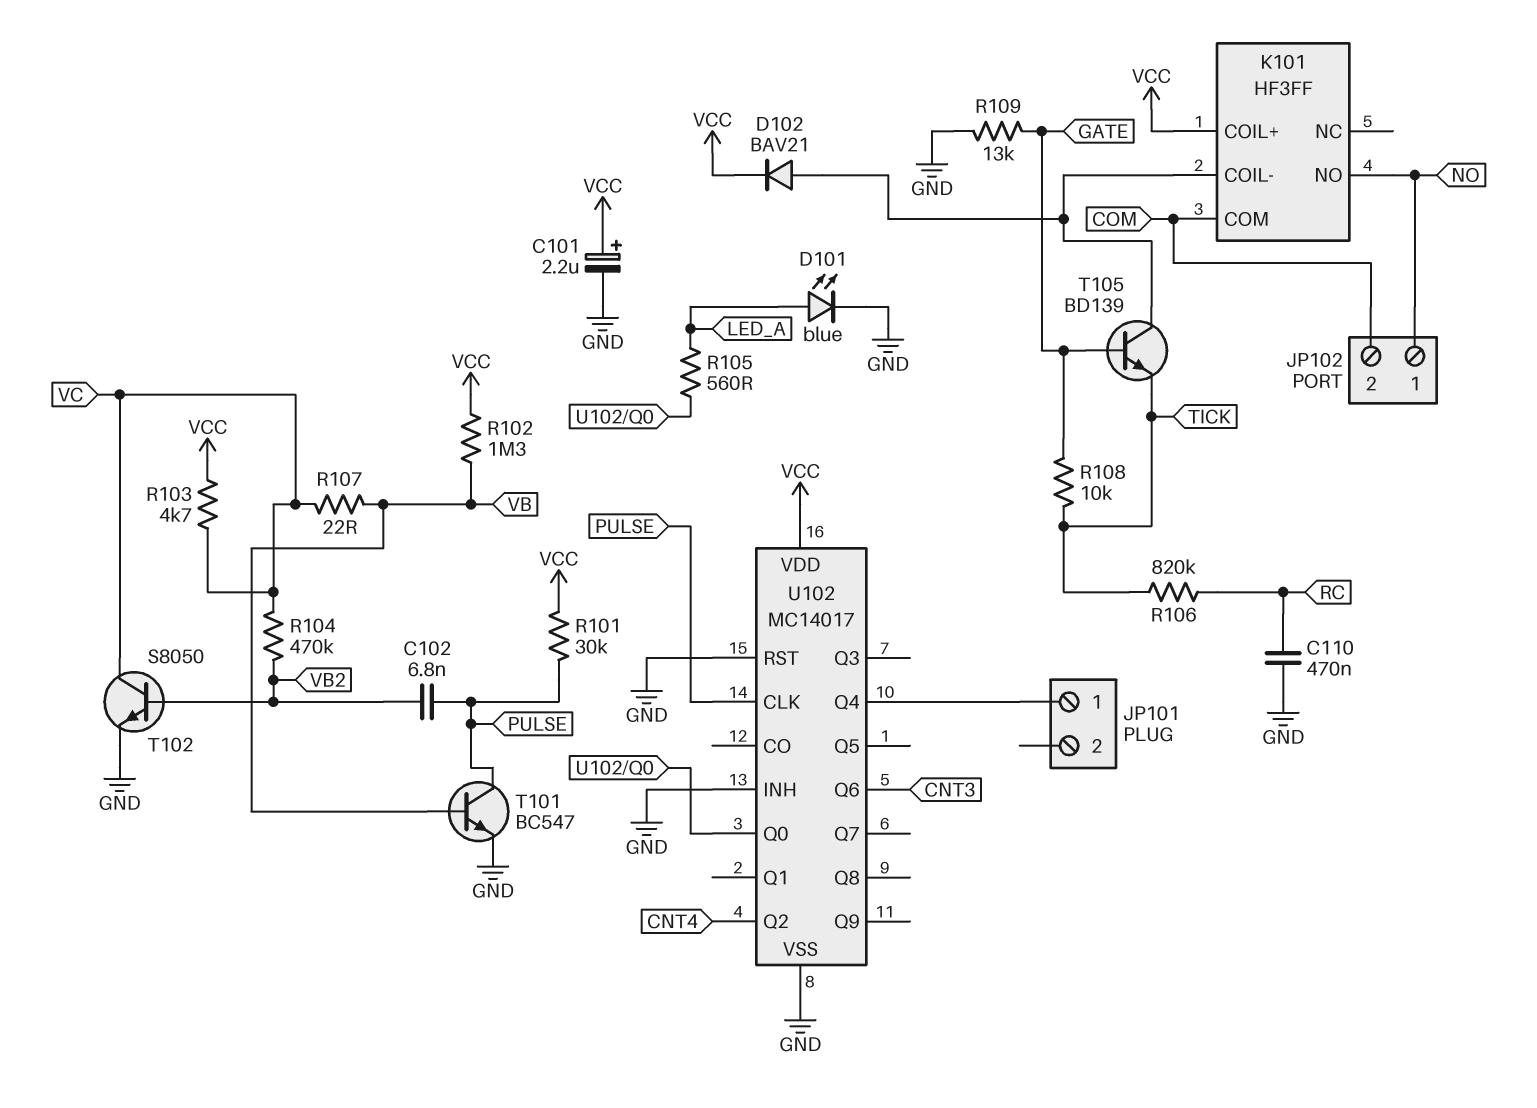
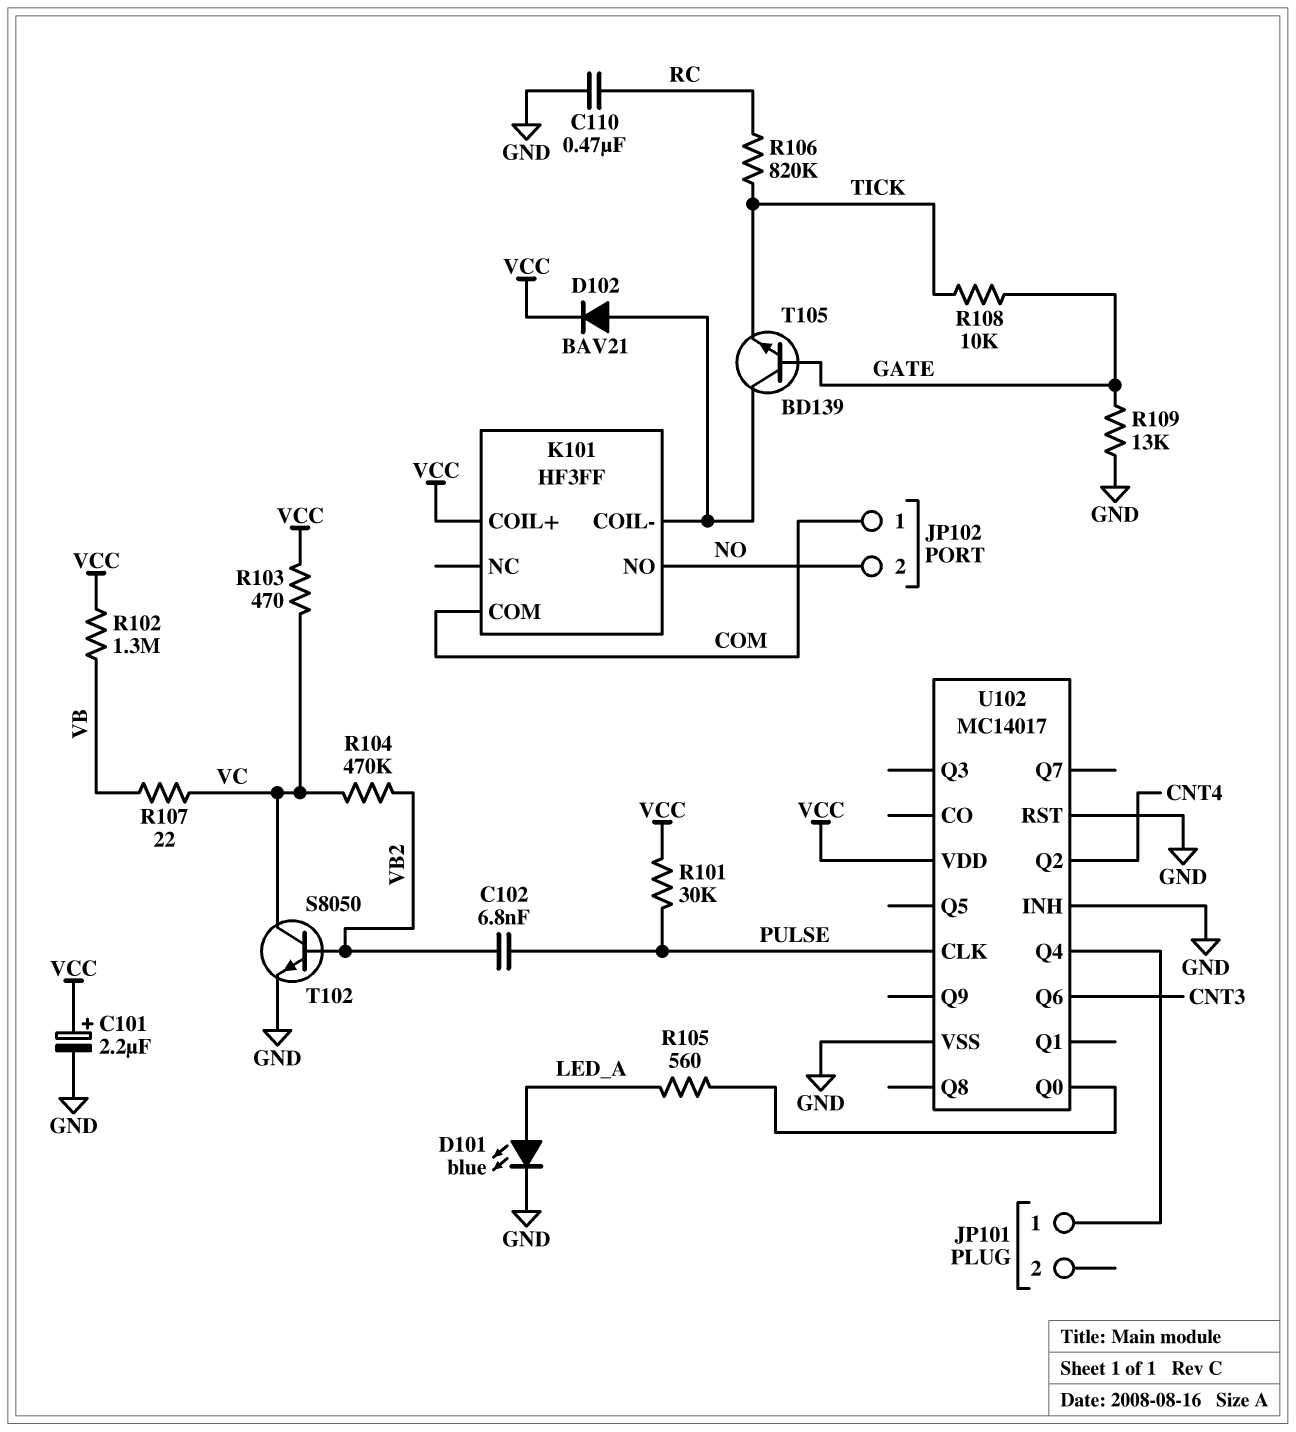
JP102 pin 1: NO -> COM
JP102 pin 2: COM -> NO
R103: 4.7k (VC, VCC) -> 470 (VC, VCC)
T101: NPN BC547 (B VB, C PULSE, E GND) -> none

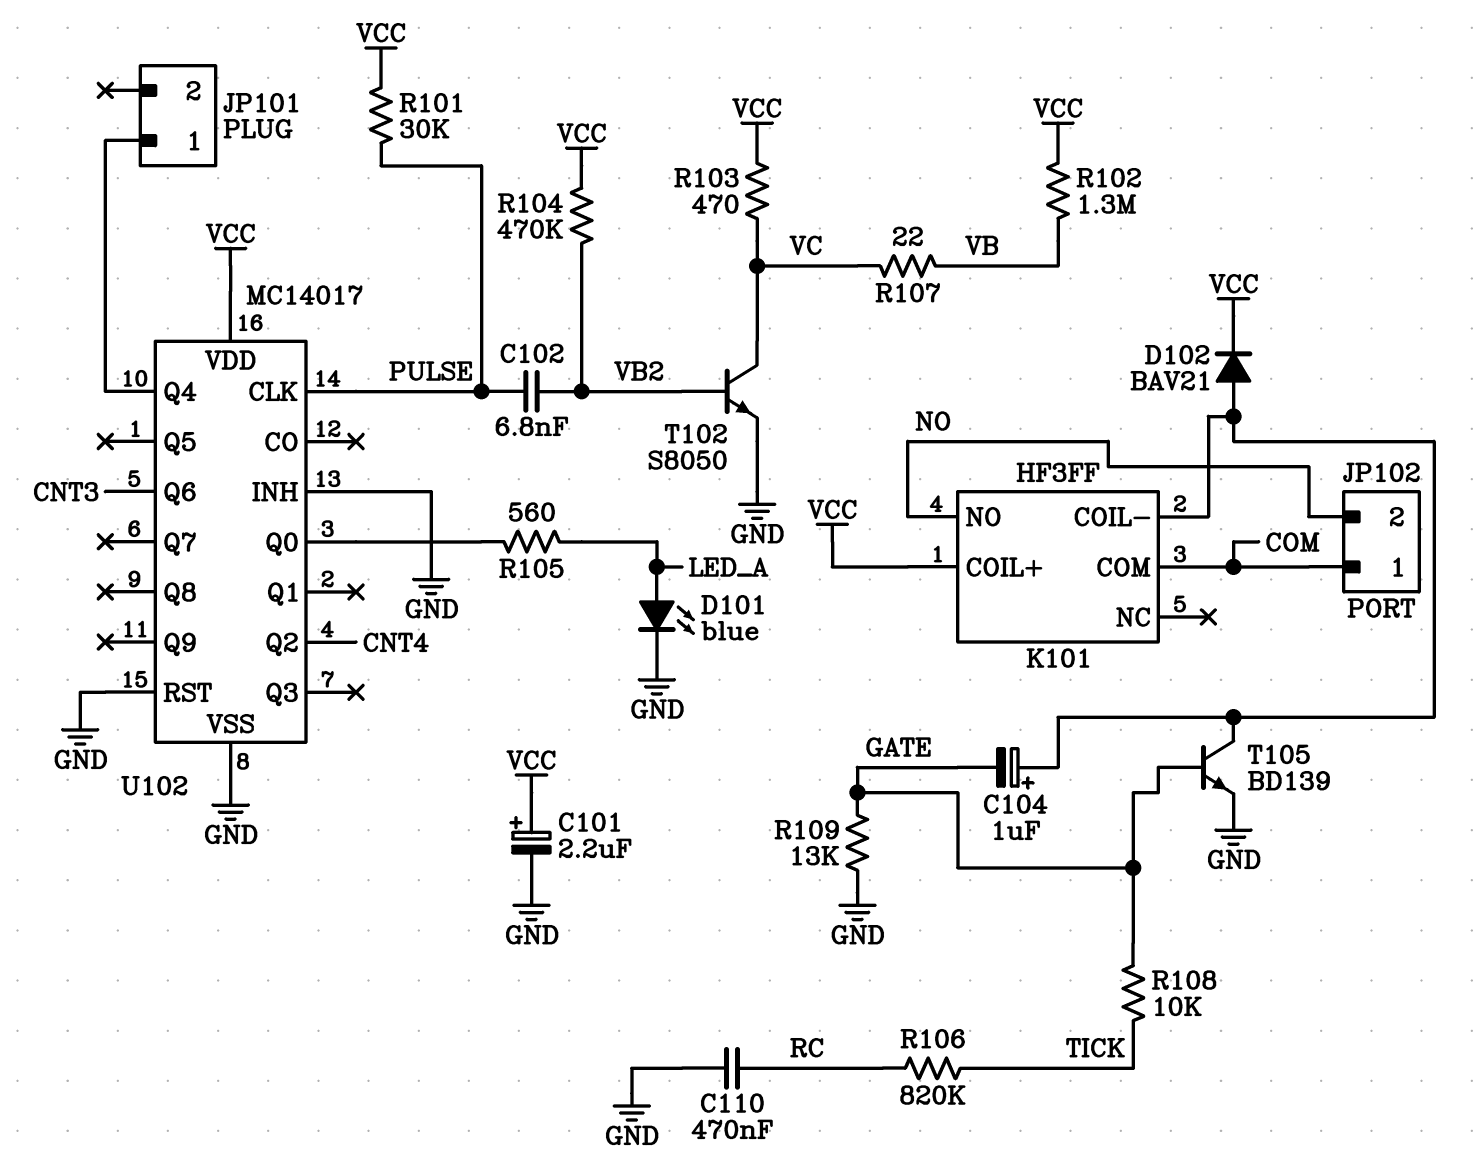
C104: none -> 1uF (plus K101/COIL-, minus GATE)
R104: 470k (VB2, VC) -> 470k (VB2, VCC)
T105: NPN BD139 (B GATE, C K101/COIL-, E TICK) -> NPN BD139 (B GATE, C K101/COIL-, E GND)

